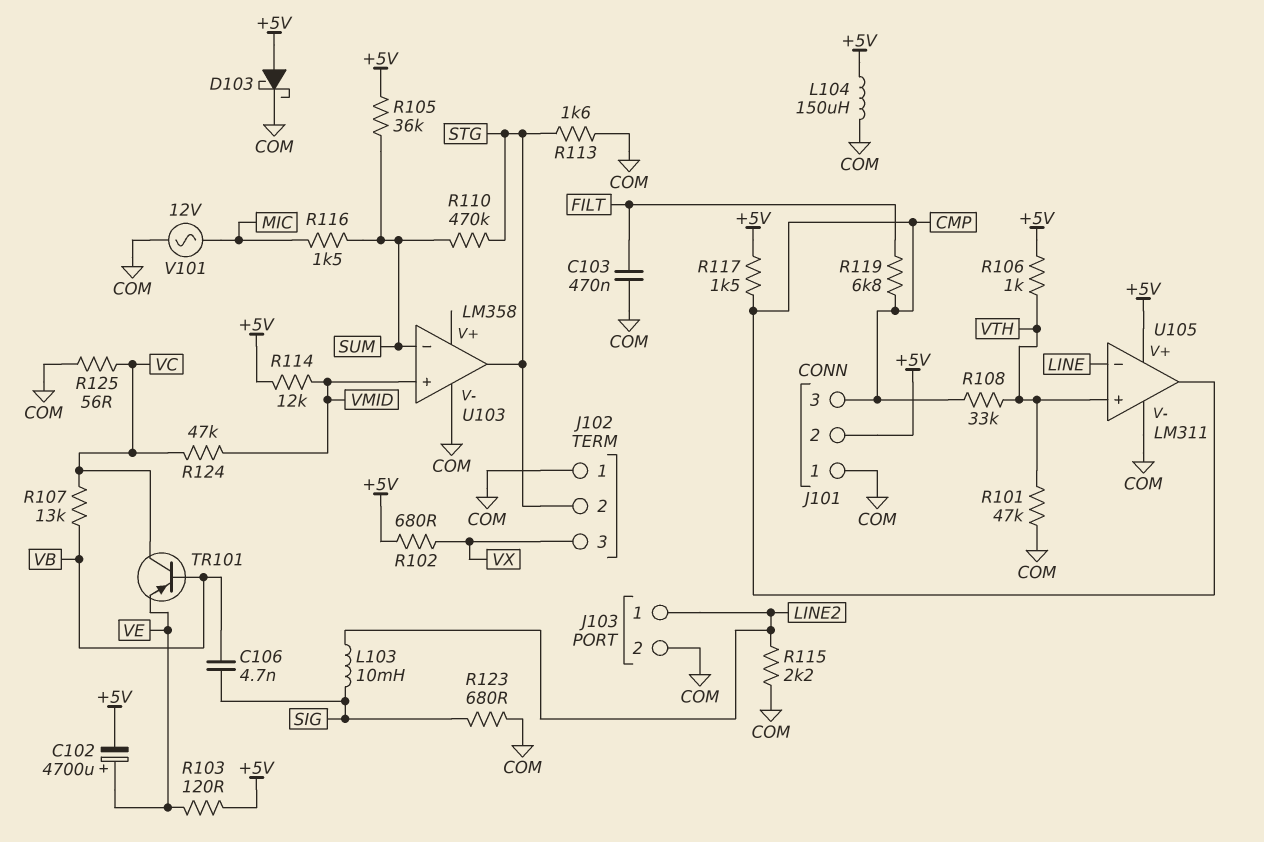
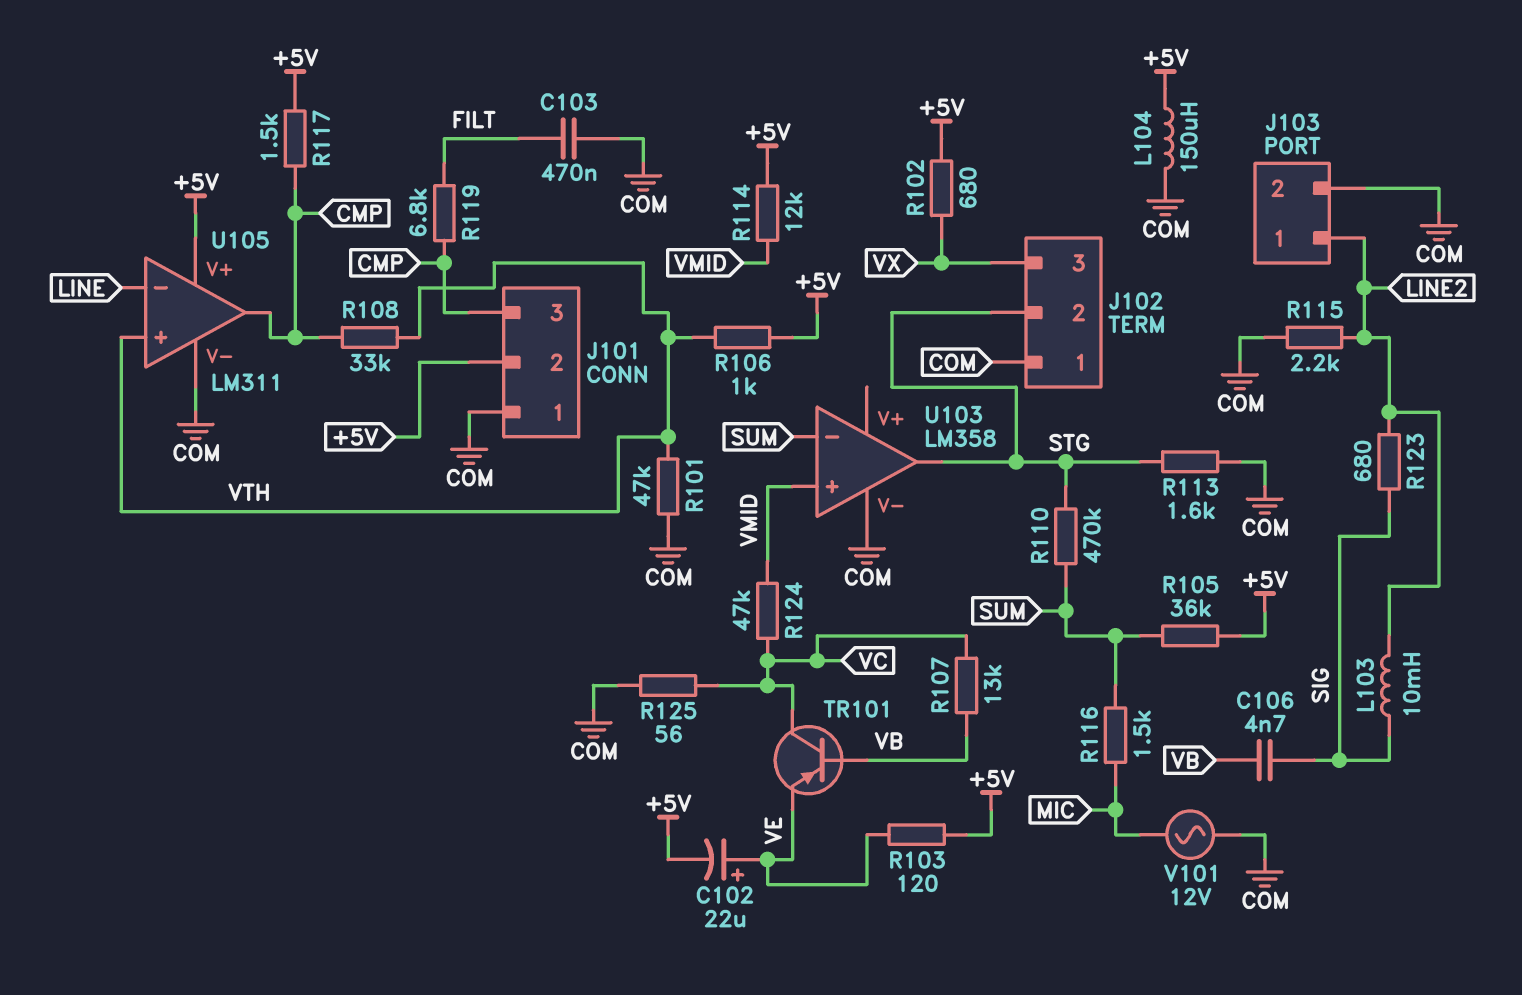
C102: 4700uF (plus VE, minus +5V) -> 22uF (plus VE, minus +5V)
D103: schottky (A +5V, K COM) -> none
R123: 680 (COM, SIG) -> 680 (LINE2, SIG)

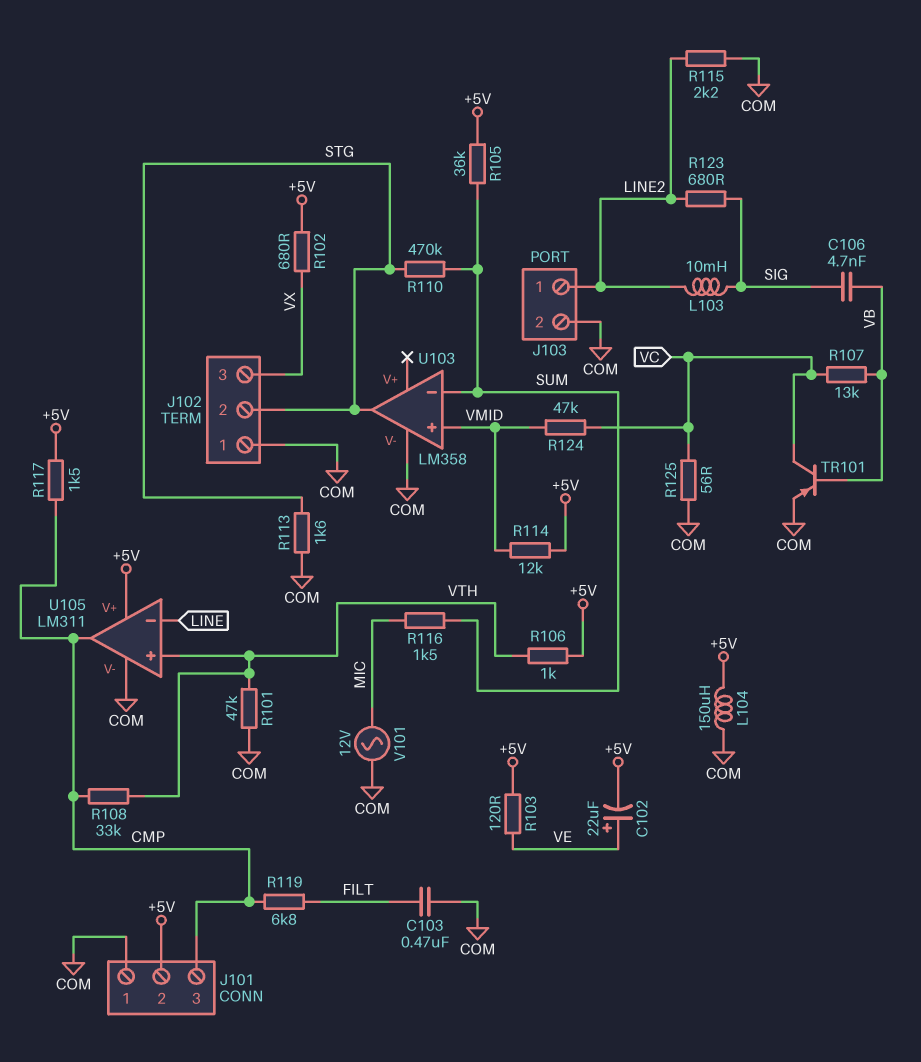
TR101: PNP (B VB, C VC, E VE) -> PNP (B VB, C VC, E COM)

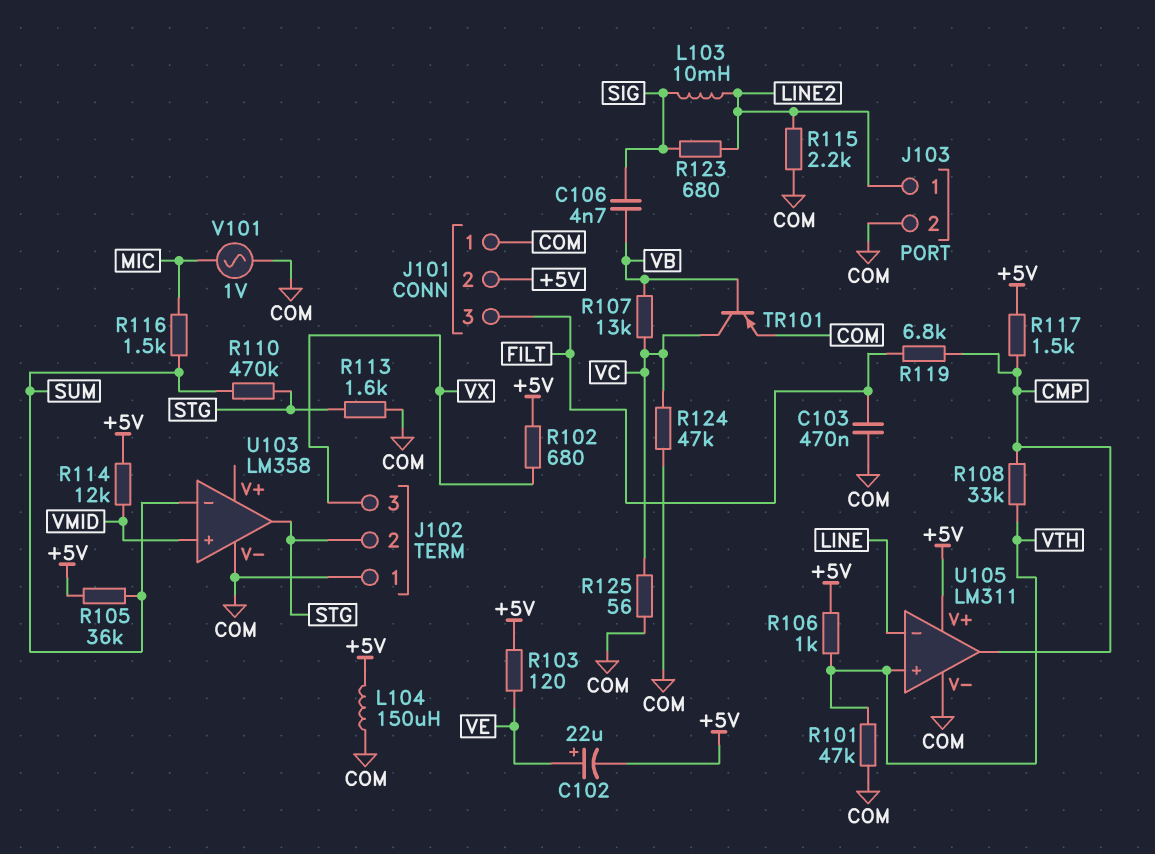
J101 pin 3: CMP -> FILT
R124: 47k (VC, VMID) -> 47k (COM, VC)
V101: AC 12V (COM, MIC) -> AC 1V (COM, MIC)

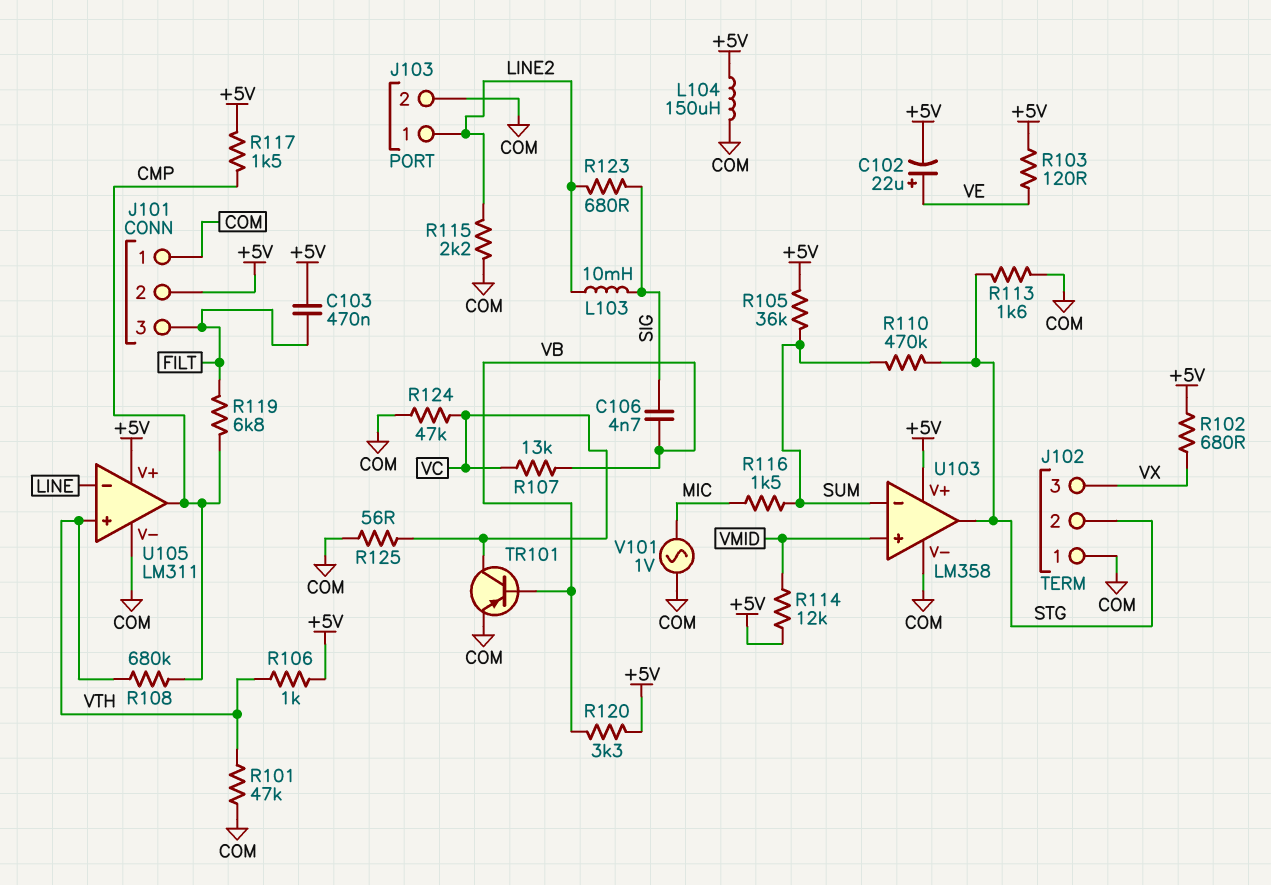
C103: 470nF (COM, FILT) -> 470nF (+5V, FILT)
R108: 33k (CMP, VTH) -> 680k (CMP, VTH)
R120: none -> 3.3k (+5V, VB)
U103 pin V+: none -> +5V

